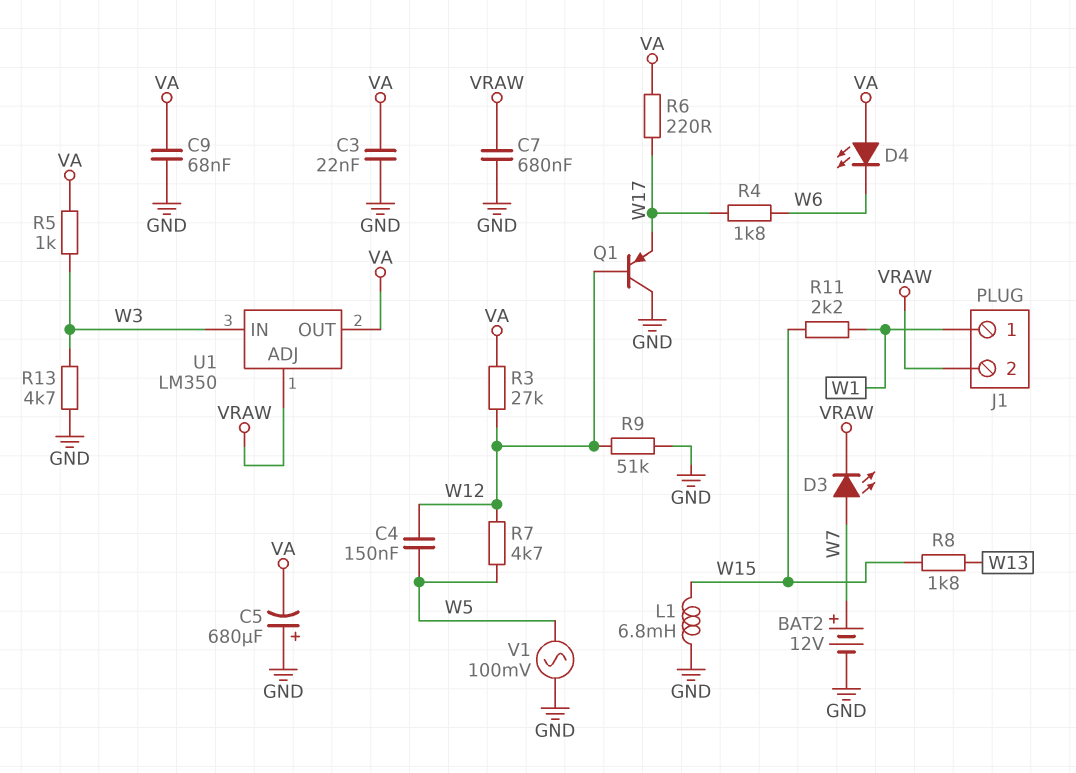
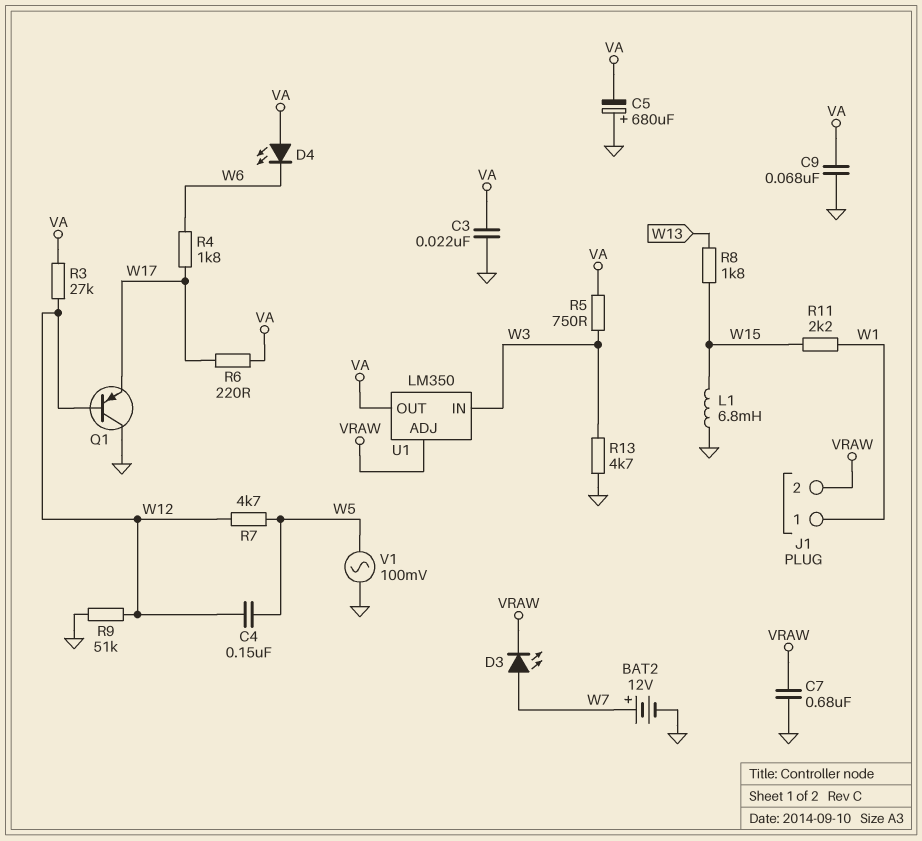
R5: 1k (VA, W3) -> 750 (VA, W3)

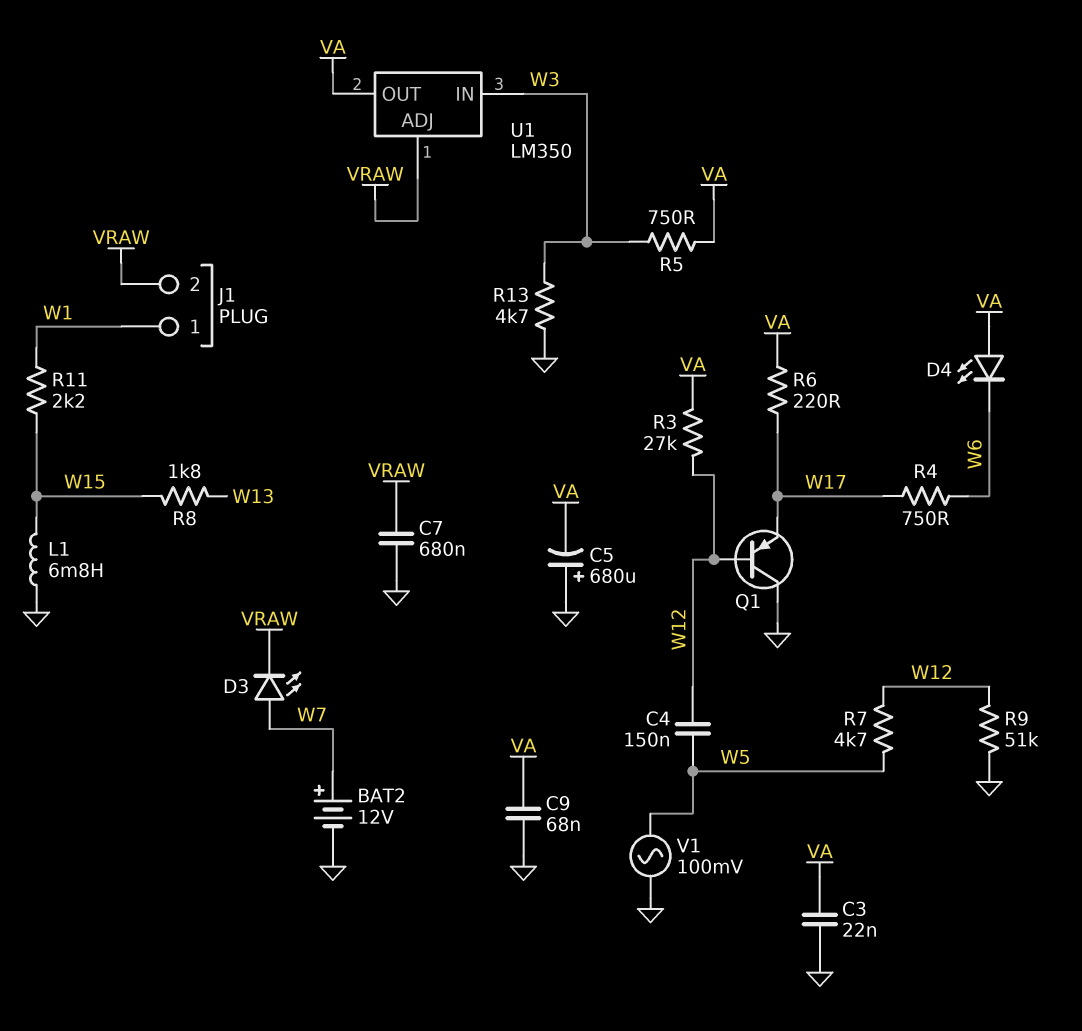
R4: 1.8k (W6, W17) -> 750 (W6, W17)

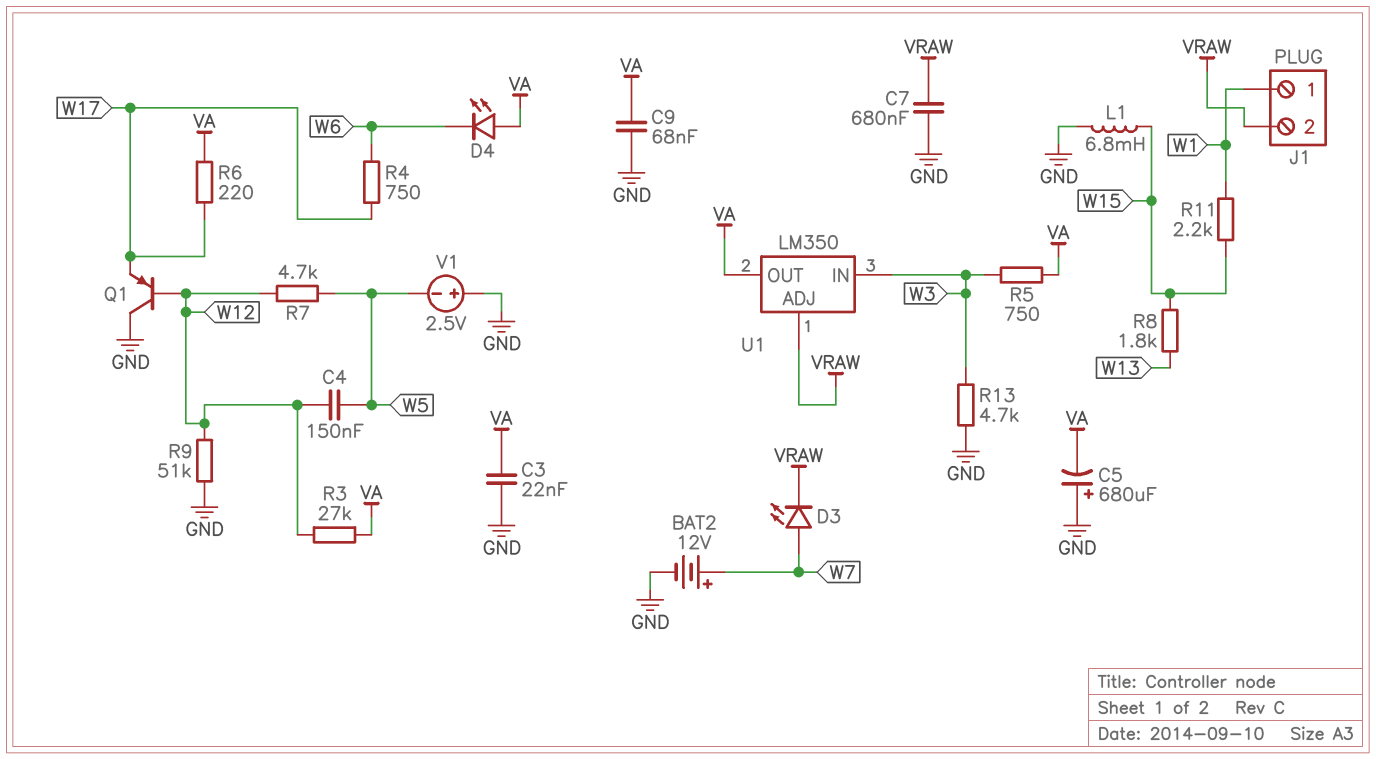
V1: AC 100mV (GND, W5) -> 2.5V (plus GND, minus W5)

